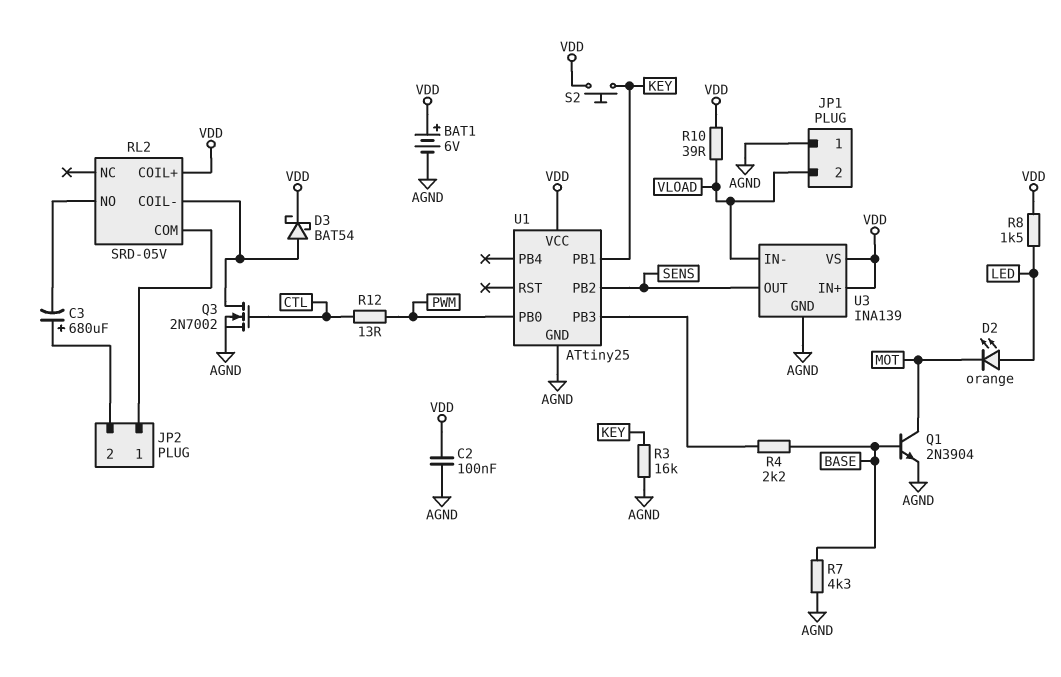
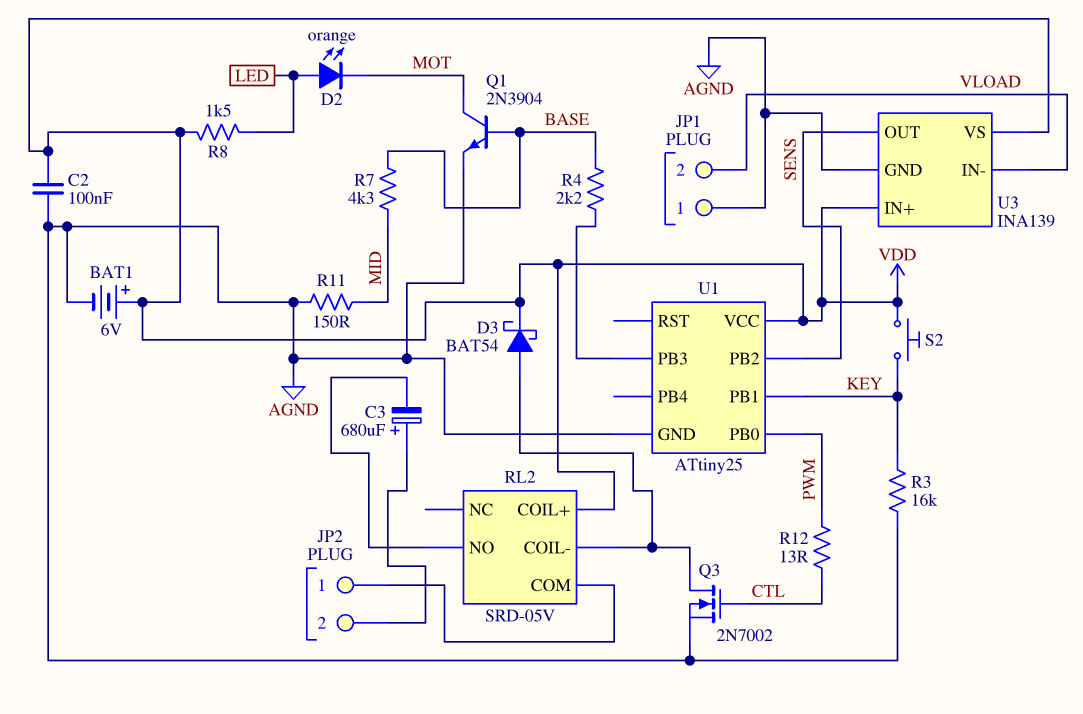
R7: 4.3k (AGND, BASE) -> 4.3k (BASE, MID)
R10: 39 (VDD, VLOAD) -> none
R11: none -> 150 (AGND, MID)

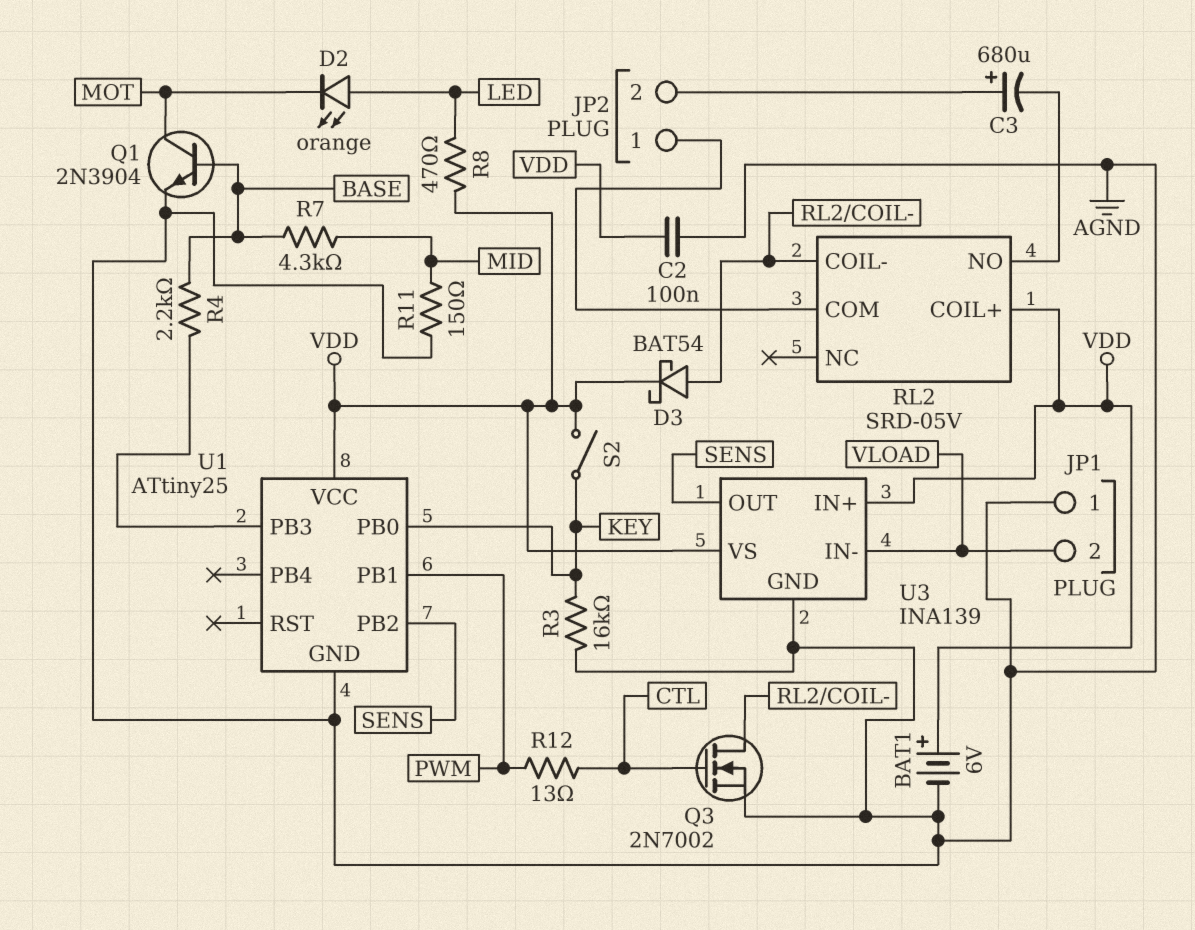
R8: 1.5k (LED, VDD) -> 470 (LED, VDD)
S2: button (KEY, VDD) -> switch (KEY, VDD)
U1 pin PB0: PWM -> KEY
U1 pin PB1: KEY -> PWM

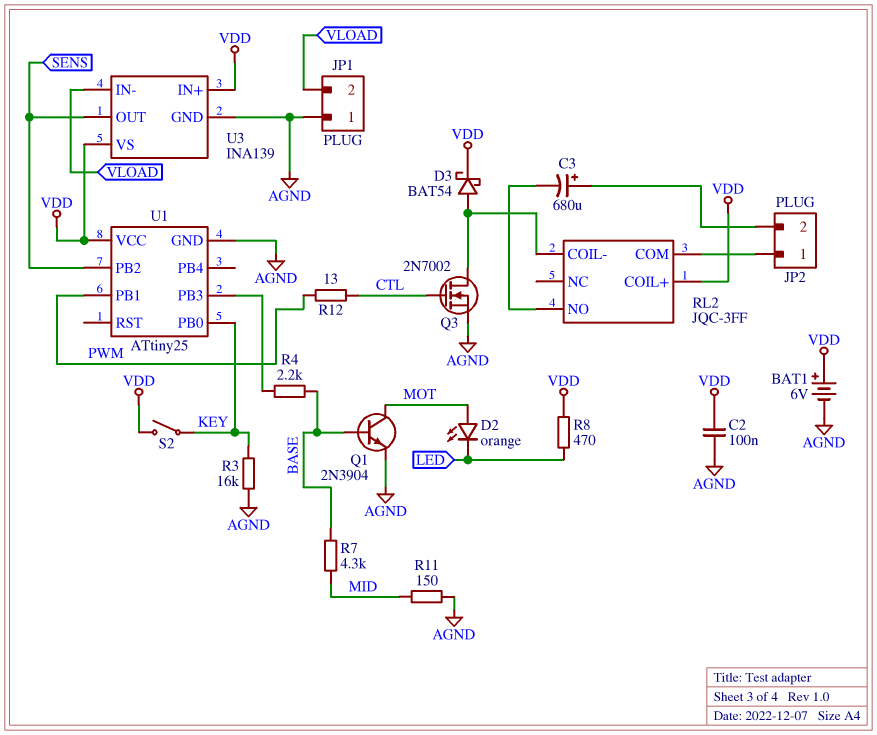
D2: LED orange (A LED, K MOT) -> LED orange (A MOT, K LED)
RL2: SRD-05V -> JQC-3FF

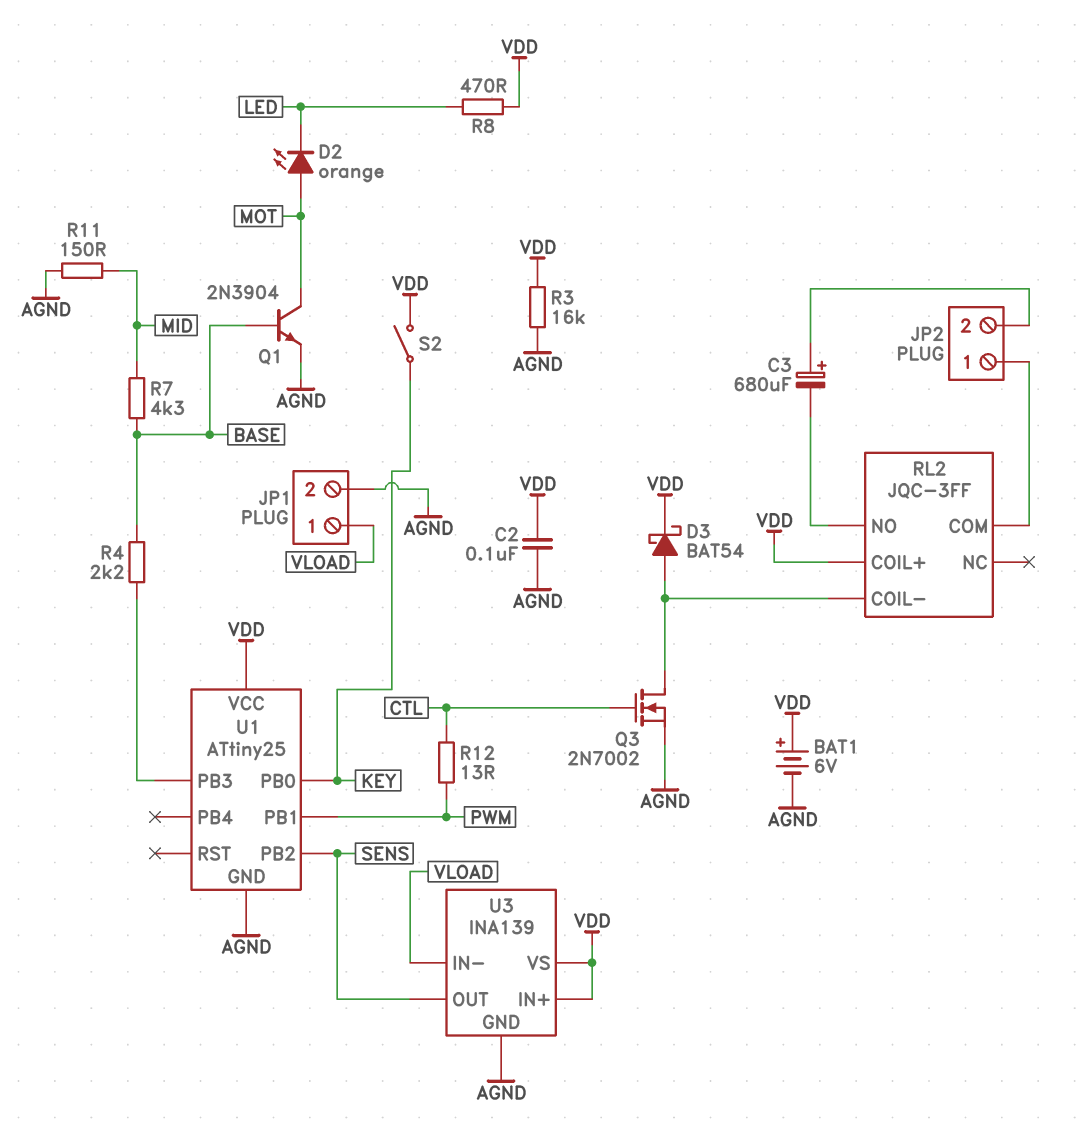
JP1 pin 1: AGND -> VLOAD
JP1 pin 2: VLOAD -> AGND
R3: 16k (AGND, KEY) -> 16k (AGND, VDD)

